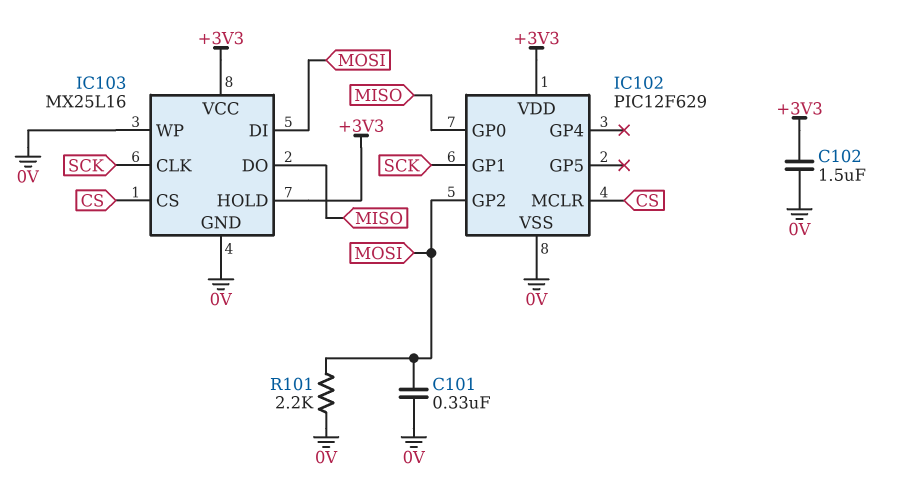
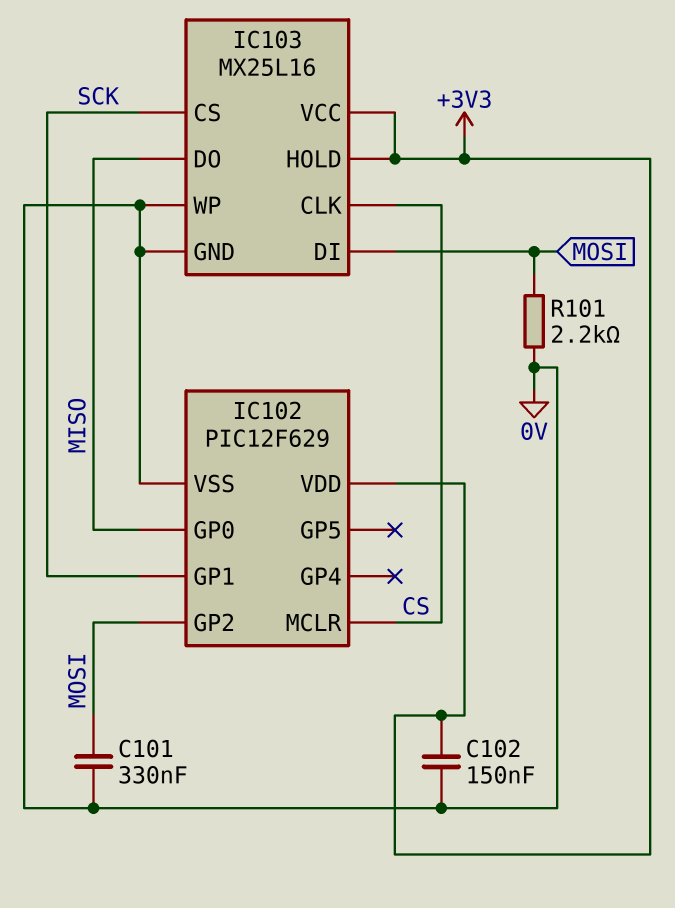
C102: 1.5uF (+3V3, 0V) -> 150nF (+3V3, 0V)
IC103 pin CLK: SCK -> CS
IC103 pin CS: CS -> SCK

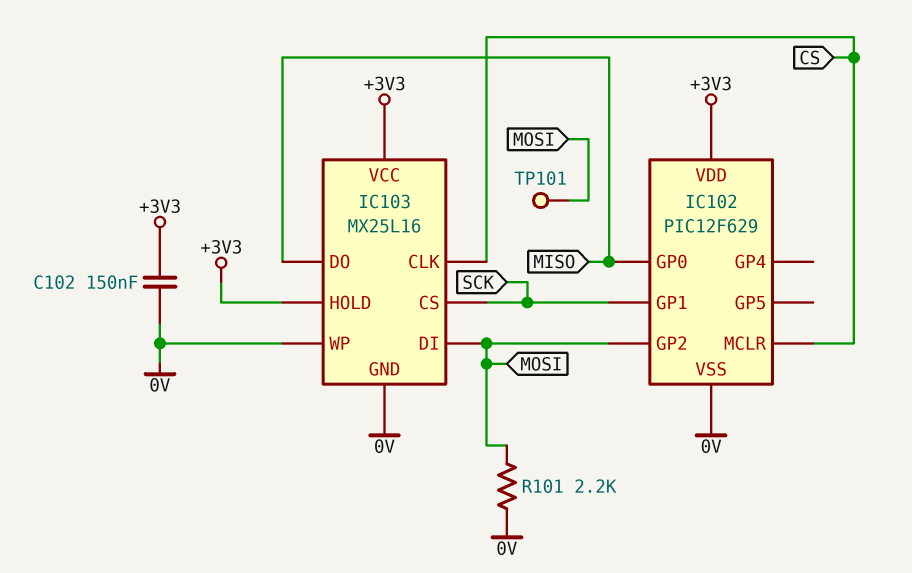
C101: 330nF (0V, MOSI) -> none
TP101: none -> test point (MOSI)

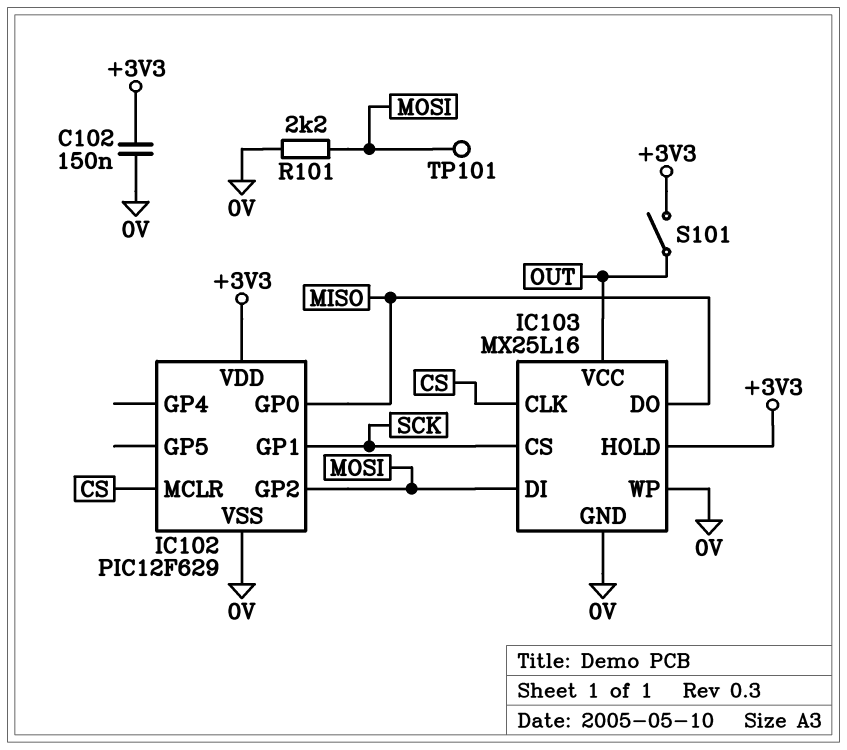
IC103 pin VCC: +3V3 -> OUT
S101: none -> switch (+3V3, OUT)

